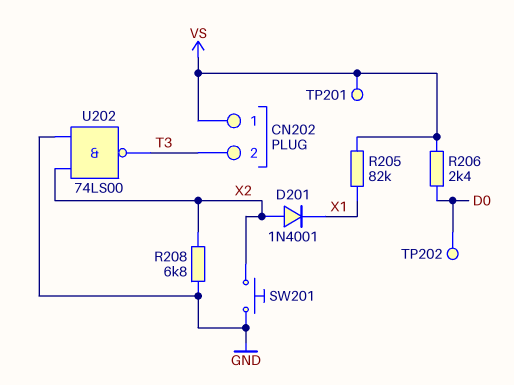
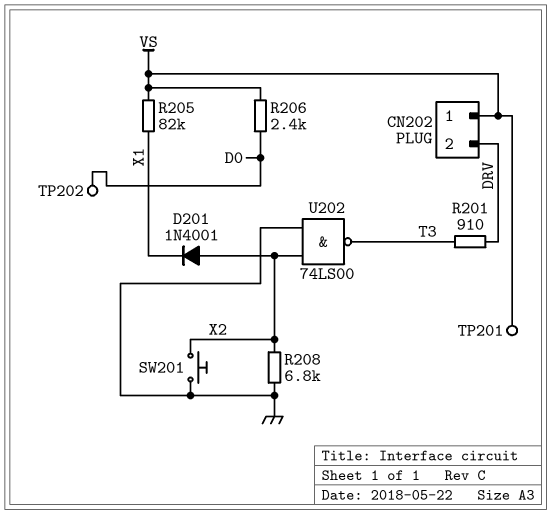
CN202 pin 2: T3 -> DRV
R201: none -> 910 (DRV, T3)

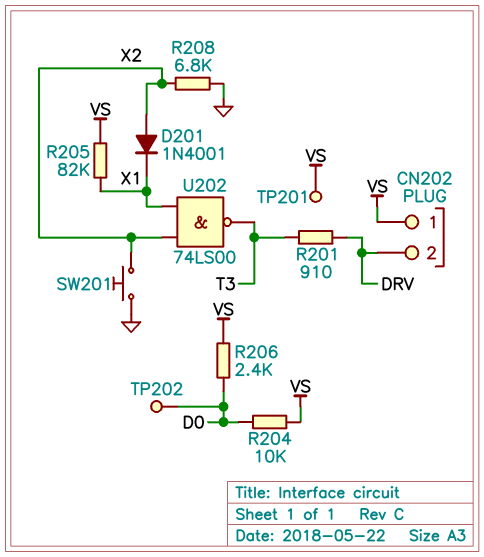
R204: none -> 10k (D0, VS)
U202: NAND 74LS00 (in GND, in X2, out T3) -> NAND 74LS00 (in X1, in X2, out T3)

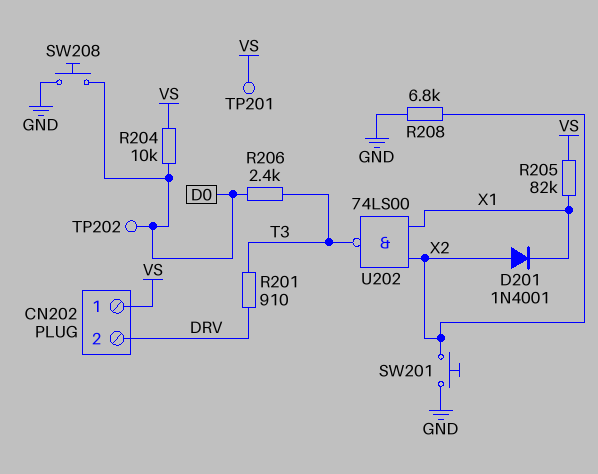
R206: 2.4k (D0, VS) -> 2.4k (D0, T3)
SW208: none -> button (D0, GND)

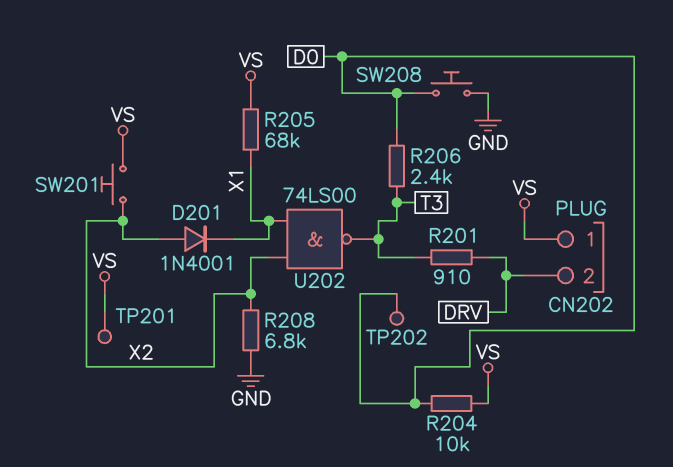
R205: 82k (VS, X1) -> 68k (VS, X1)
SW201: button (GND, X2) -> button (VS, X2)

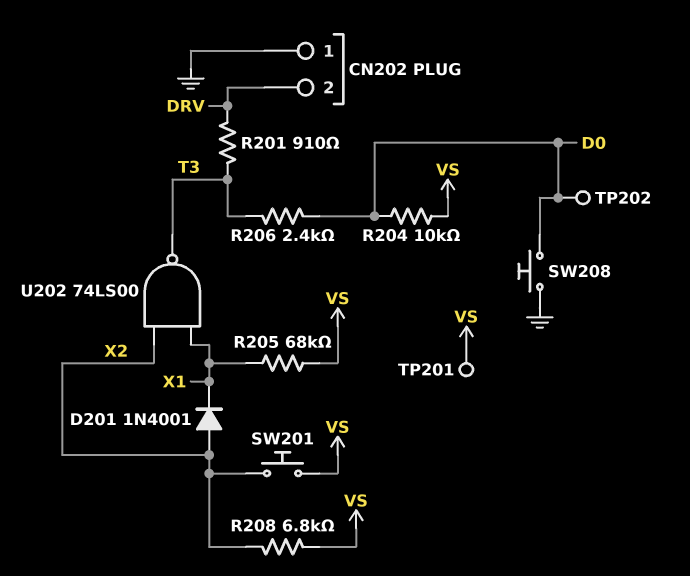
CN202 pin 1: VS -> GND
R208: 6.8k (GND, X2) -> 6.8k (VS, X2)

